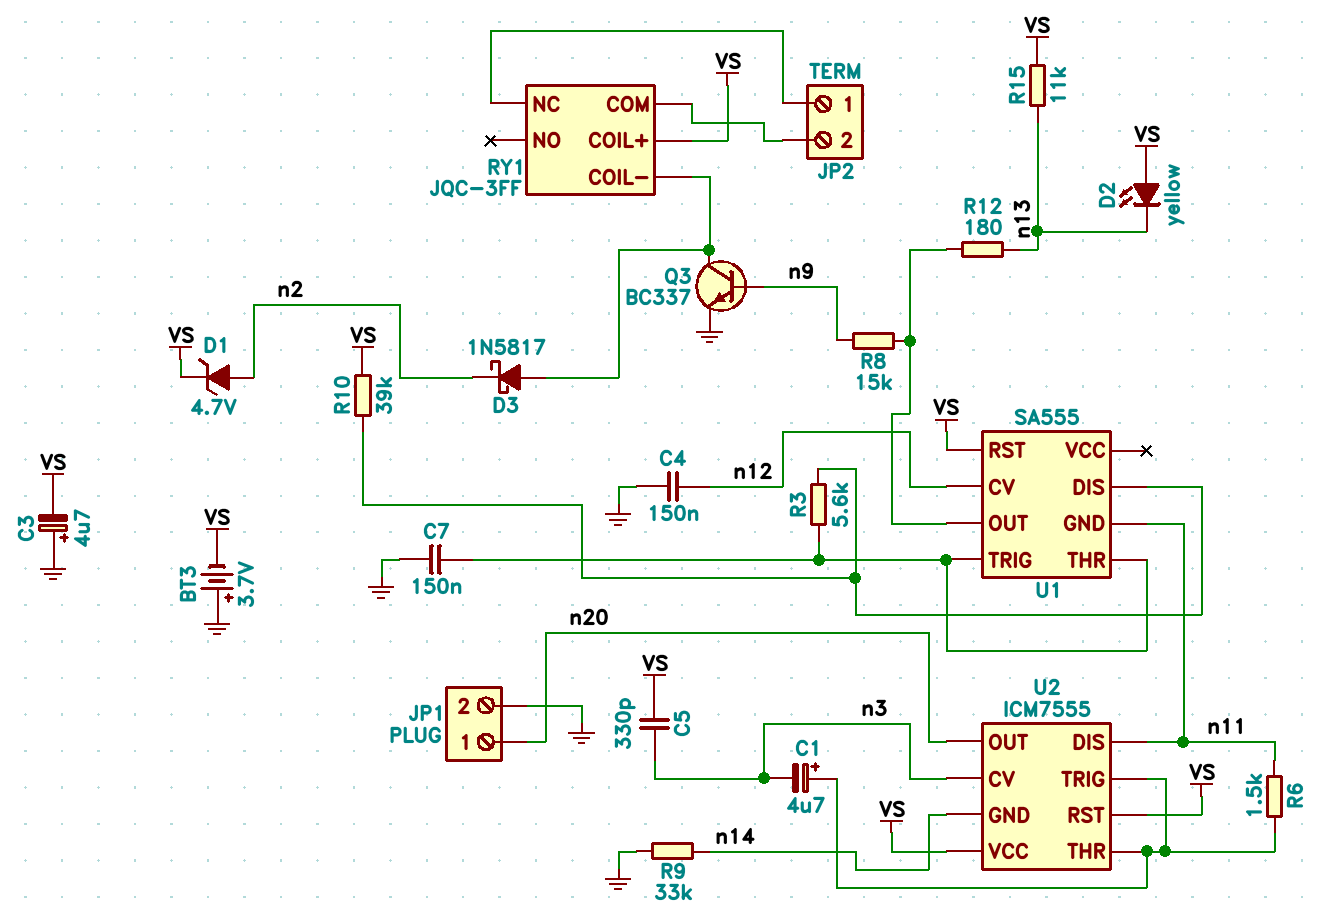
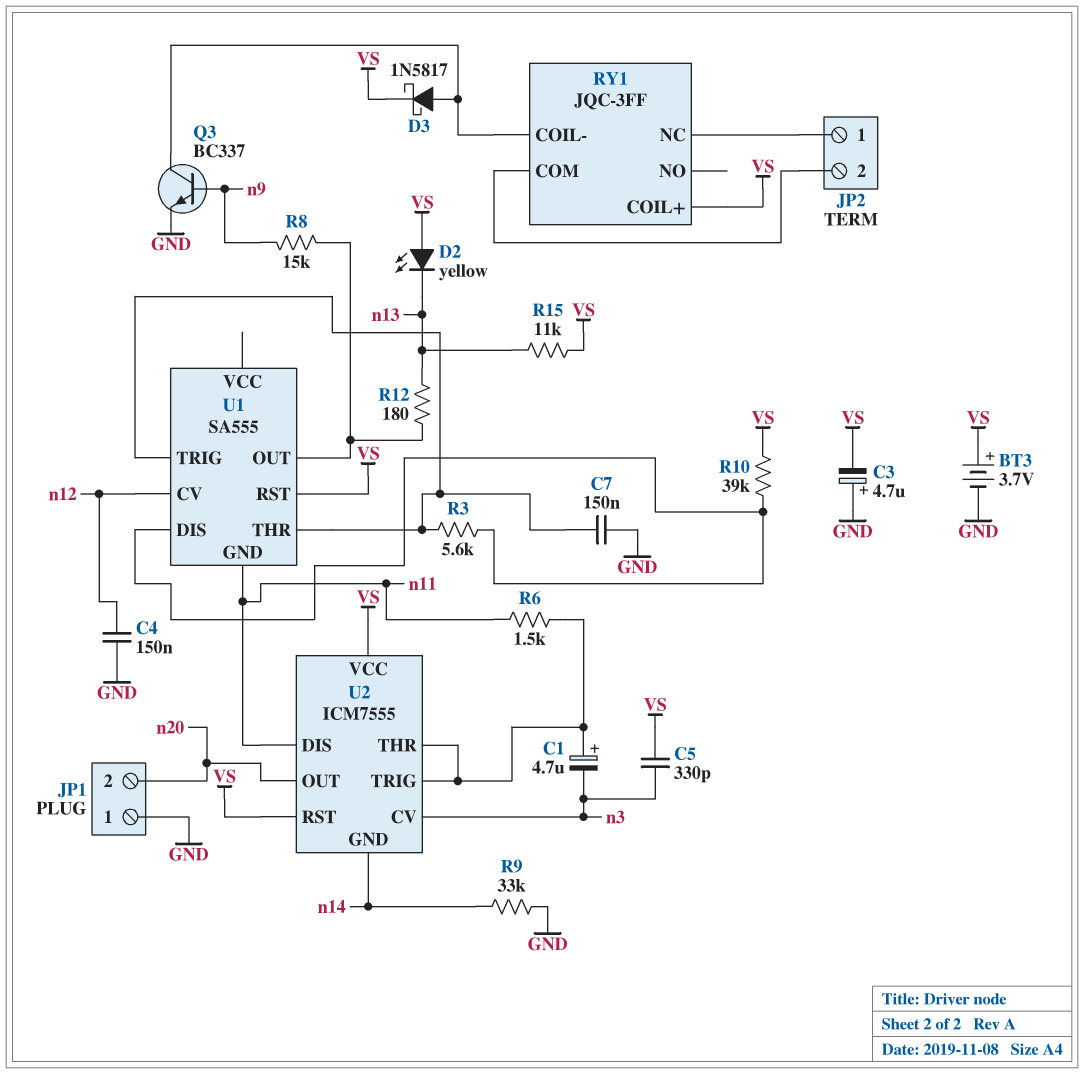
BT3: 3.7V (plus GND, minus VS) -> 3.7V (plus VS, minus GND)
D1: zener 4.7V (A n2, K VS) -> none
D3: schottky 1N5817 (A RY1/COIL-, K n2) -> schottky 1N5817 (A RY1/COIL-, K VS)
JP1 pin 1: n20 -> GND
JP1 pin 2: GND -> n20

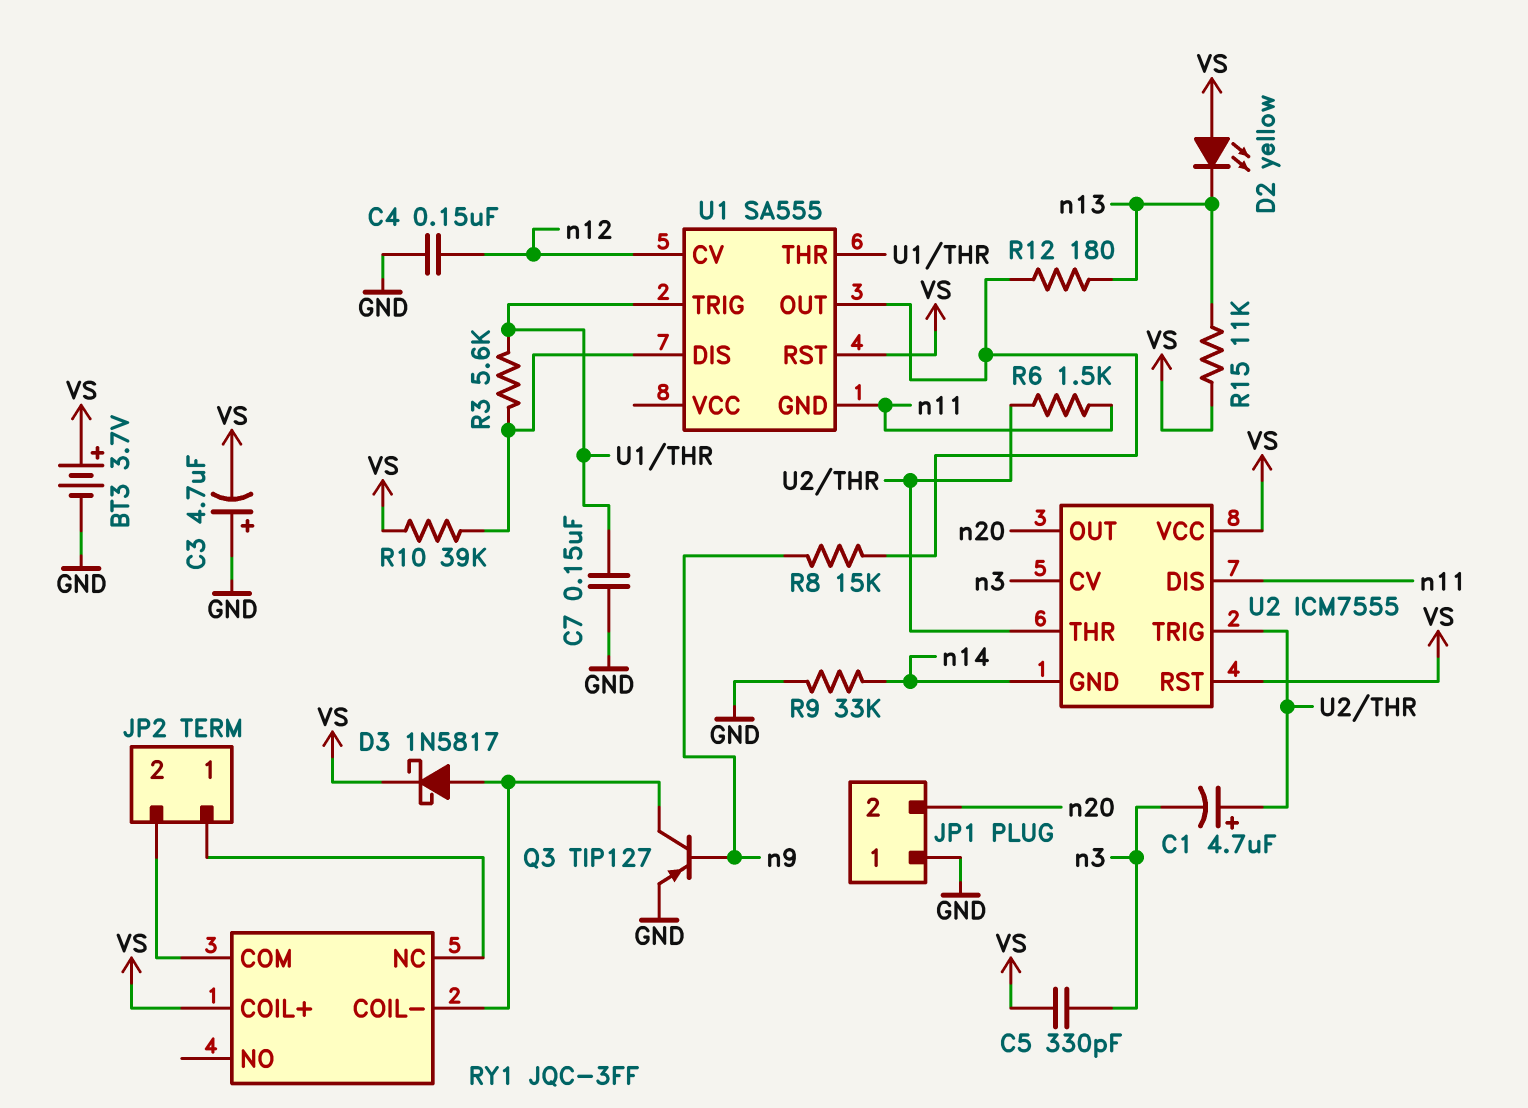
Q3: NPN BC337 (B n9, C RY1/COIL-, E GND) -> PNP TIP127 (B n9, C RY1/COIL-, E GND)

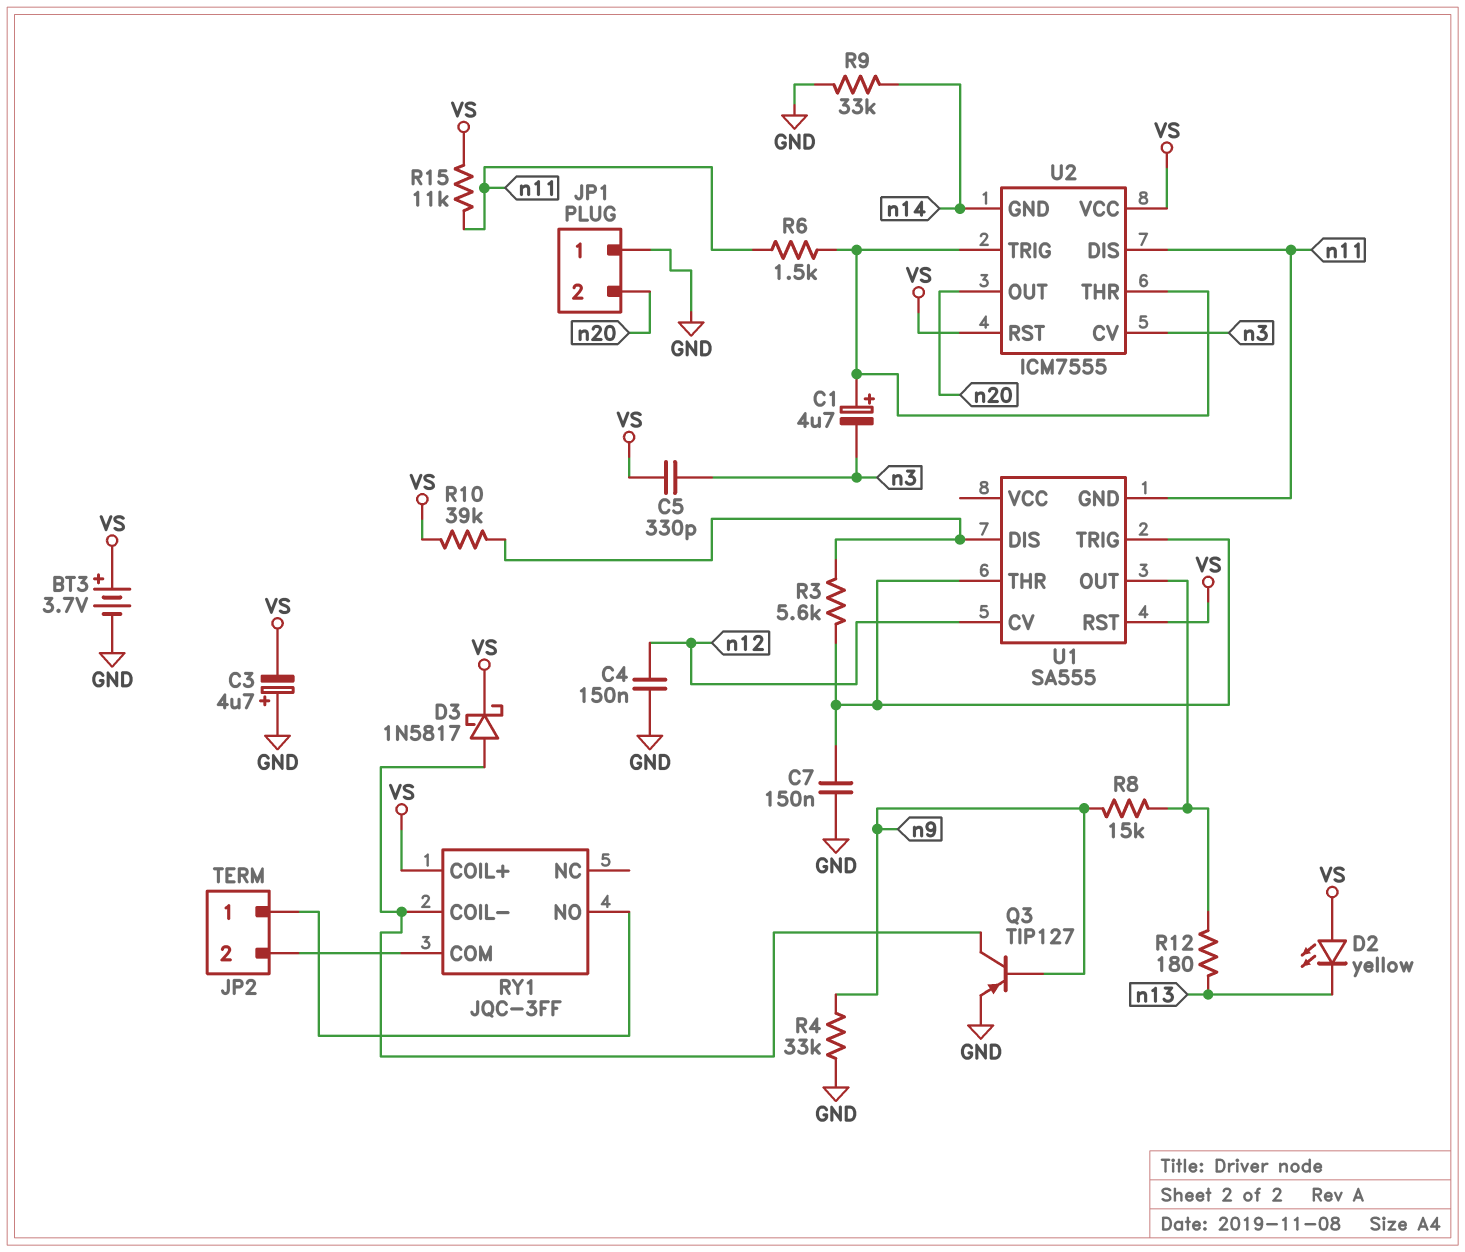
R4: none -> 33k (GND, n9)
R15: 11k (VS, n13) -> 11k (VS, n11)
RY1 pin NC: JP2/1 -> none
RY1 pin NO: none -> JP2/1

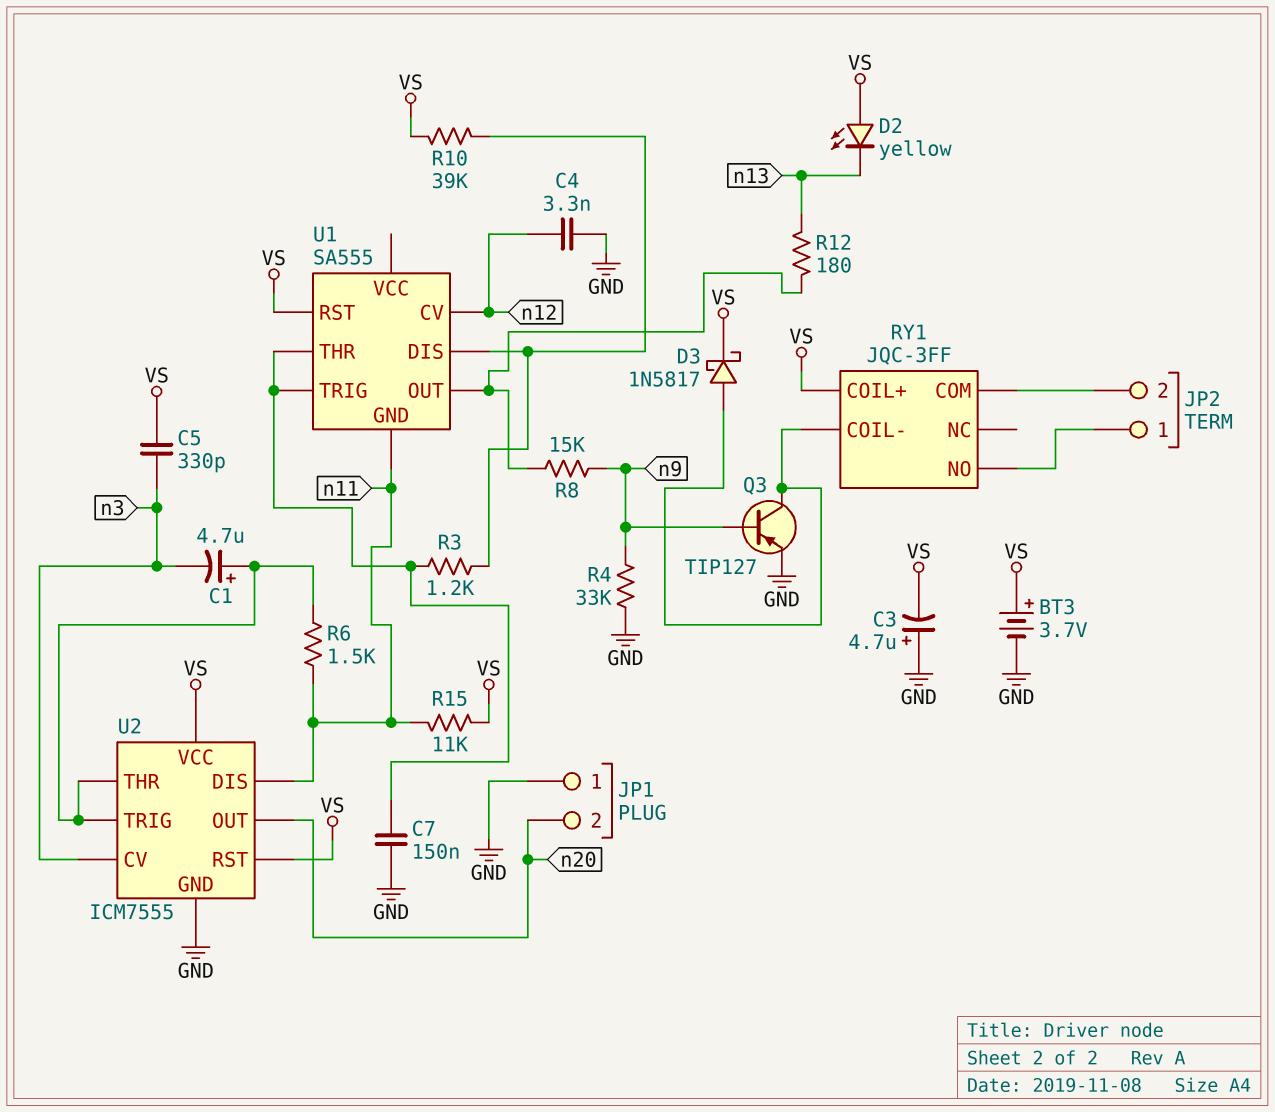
C4: 150nF (GND, n12) -> 3.3nF (GND, n12)
R3: 5.6k (U1/DIS, U1/THR) -> 1.2k (U1/DIS, U1/THR)
R9: 33k (GND, n14) -> none
U2 pin GND: n14 -> GND

